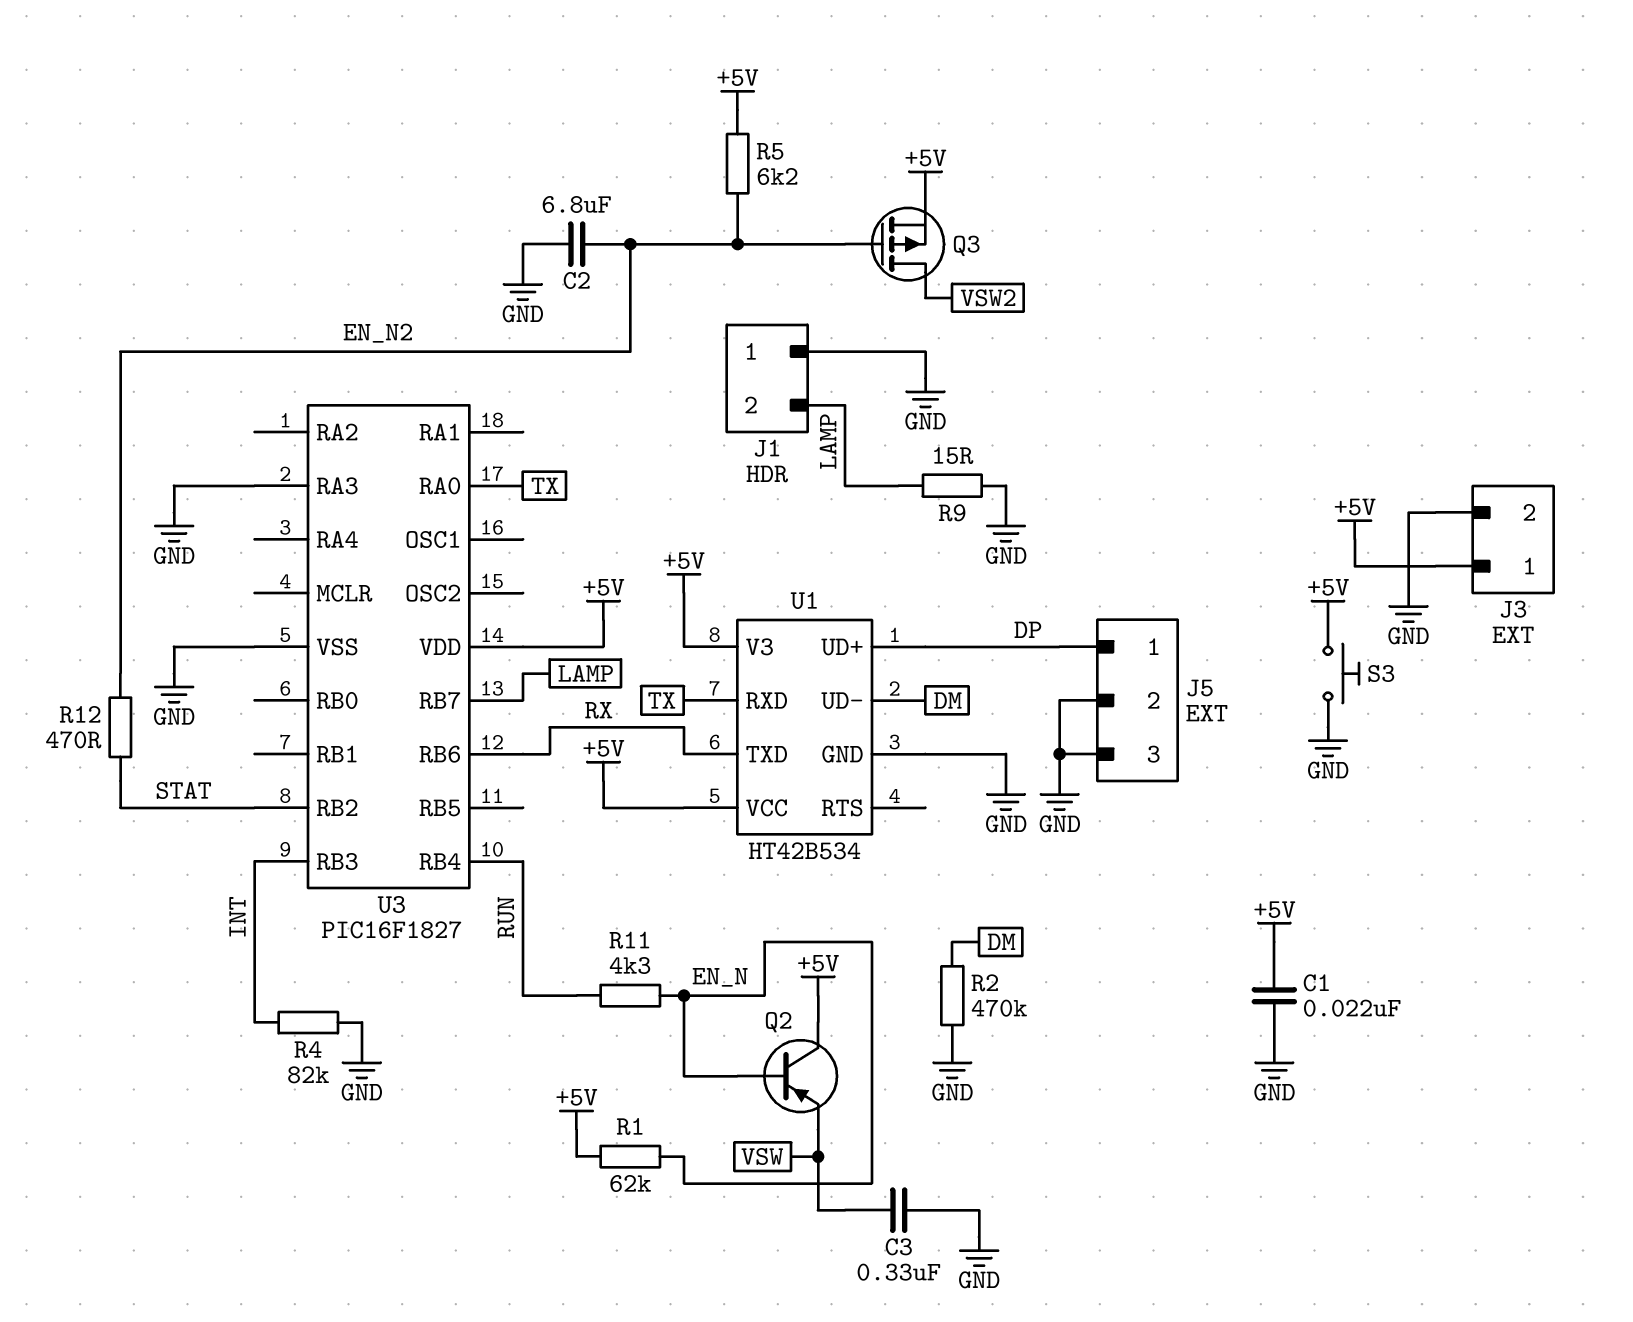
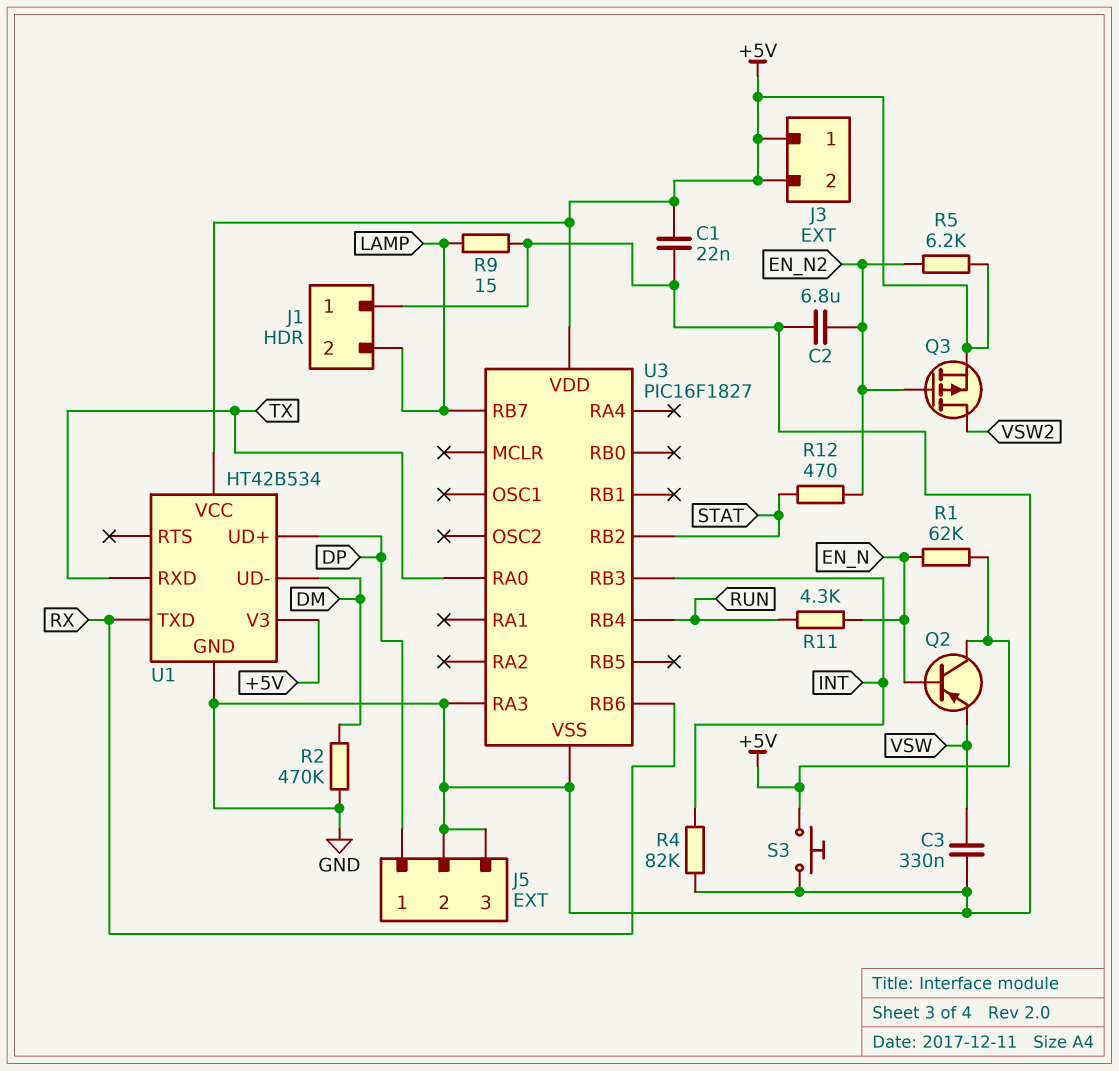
J3 pin 2: GND -> +5V

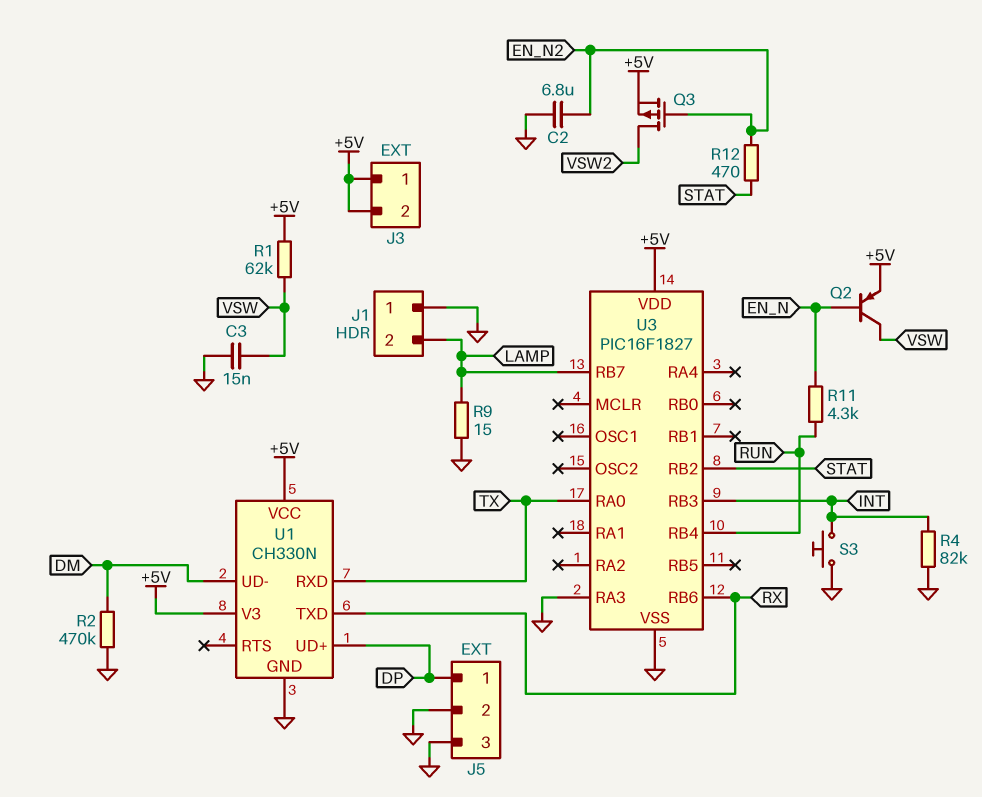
C1: 22nF (+5V, GND) -> none
C3: 330nF (GND, VSW) -> 15nF (GND, VSW)
Q2: PNP (B EN_N, C +5V, E VSW) -> PNP (B EN_N, C VSW, E +5V)
R1: 62k (+5V, EN_N) -> 62k (+5V, VSW)
R5: 6.2k (+5V, EN_N2) -> none
S3: button (+5V, GND) -> button (GND, INT)
U1: HT42B534 -> CH330N

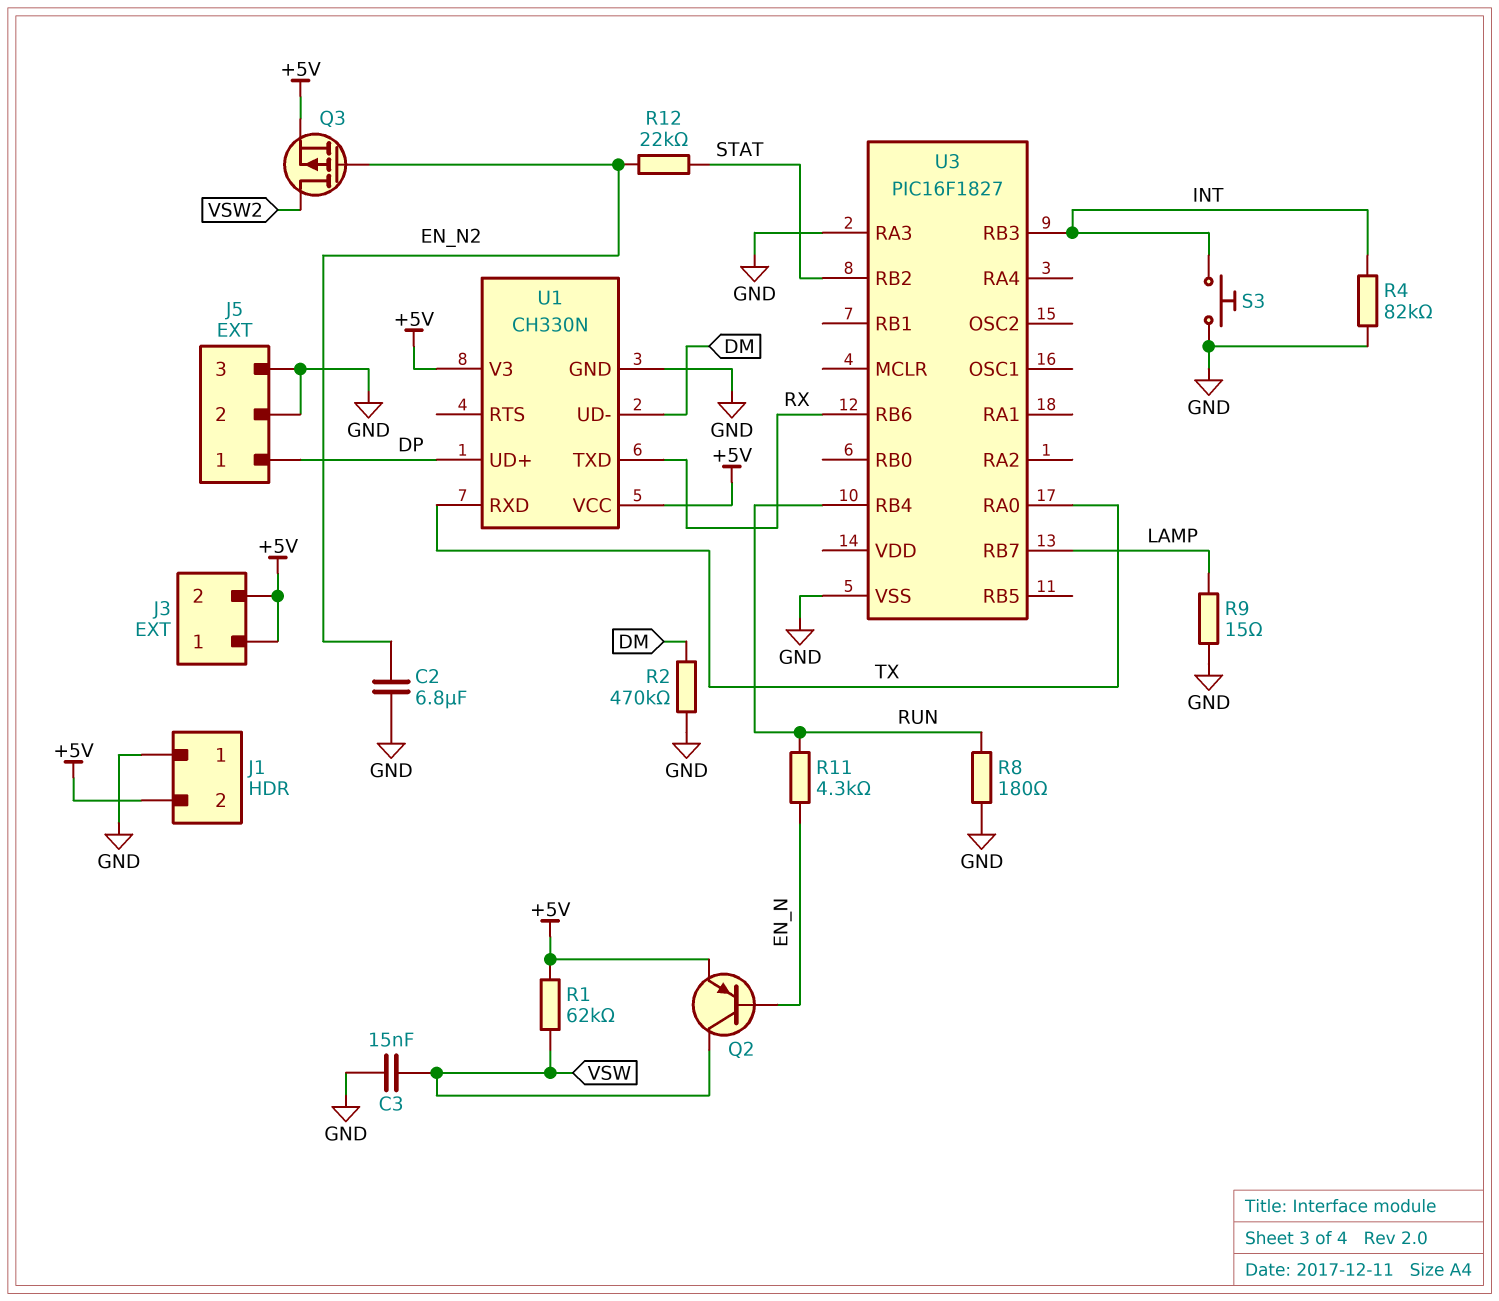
J1 pin 2: LAMP -> +5V
R8: none -> 180 (GND, RUN)
R12: 470 (EN_N2, STAT) -> 22k (EN_N2, STAT)
U3 pin VDD: +5V -> none

